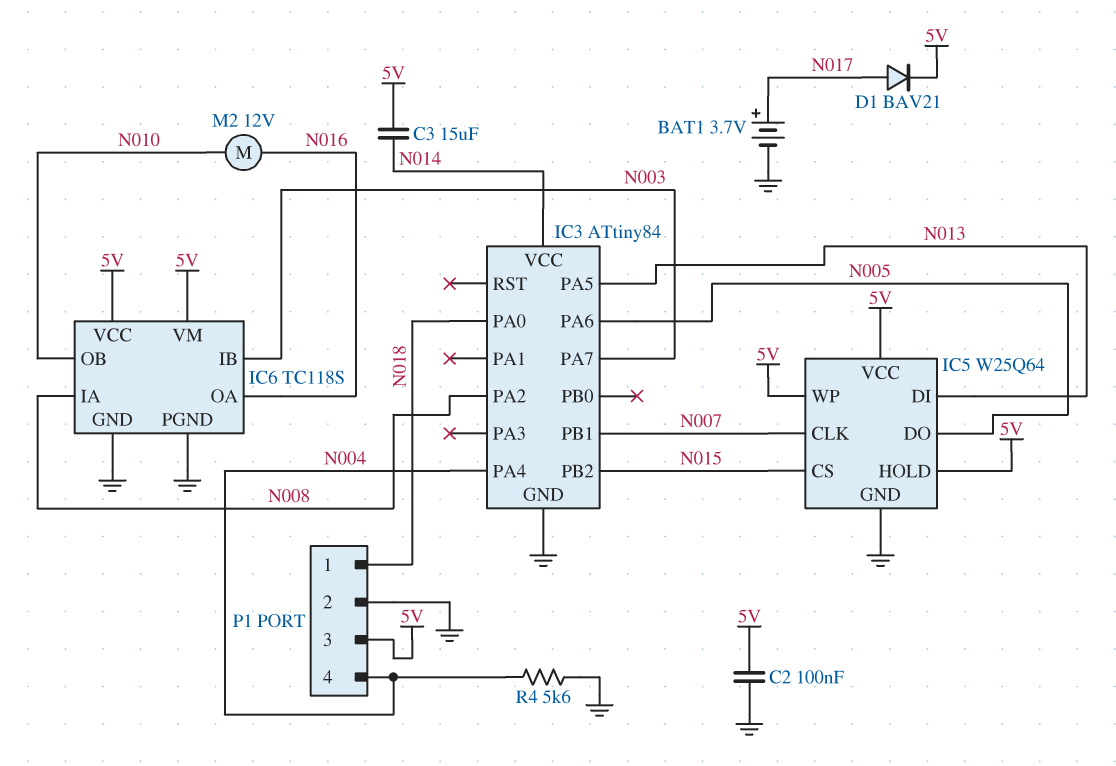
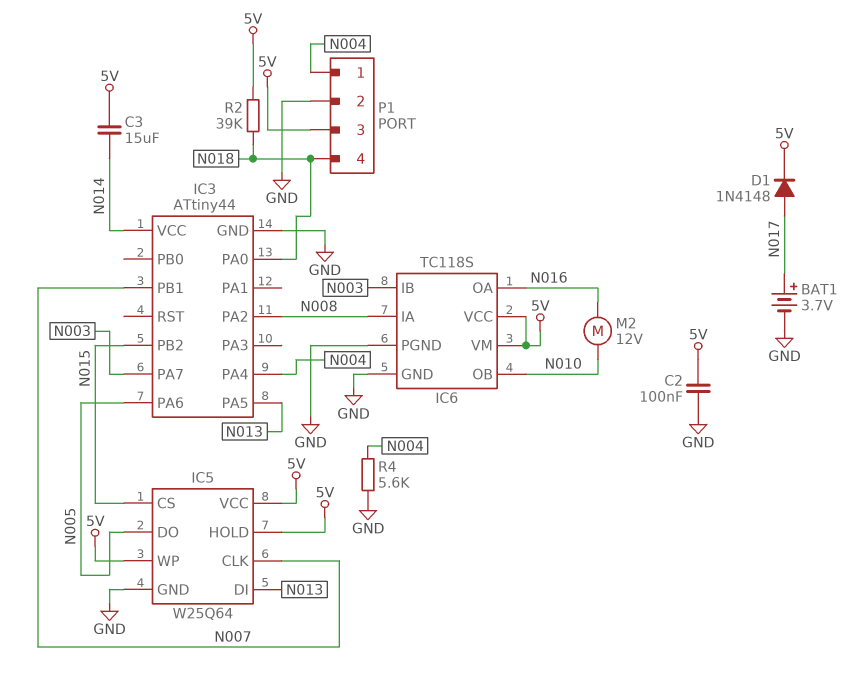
D1: diode BAV21 (A N017, K 5V) -> diode 1N4148 (A N017, K 5V)
IC3: ATtiny84 -> ATtiny44
P1 pin 1: N018 -> N004
P1 pin 4: N004 -> N018
R2: none -> 39k (5V, N018)

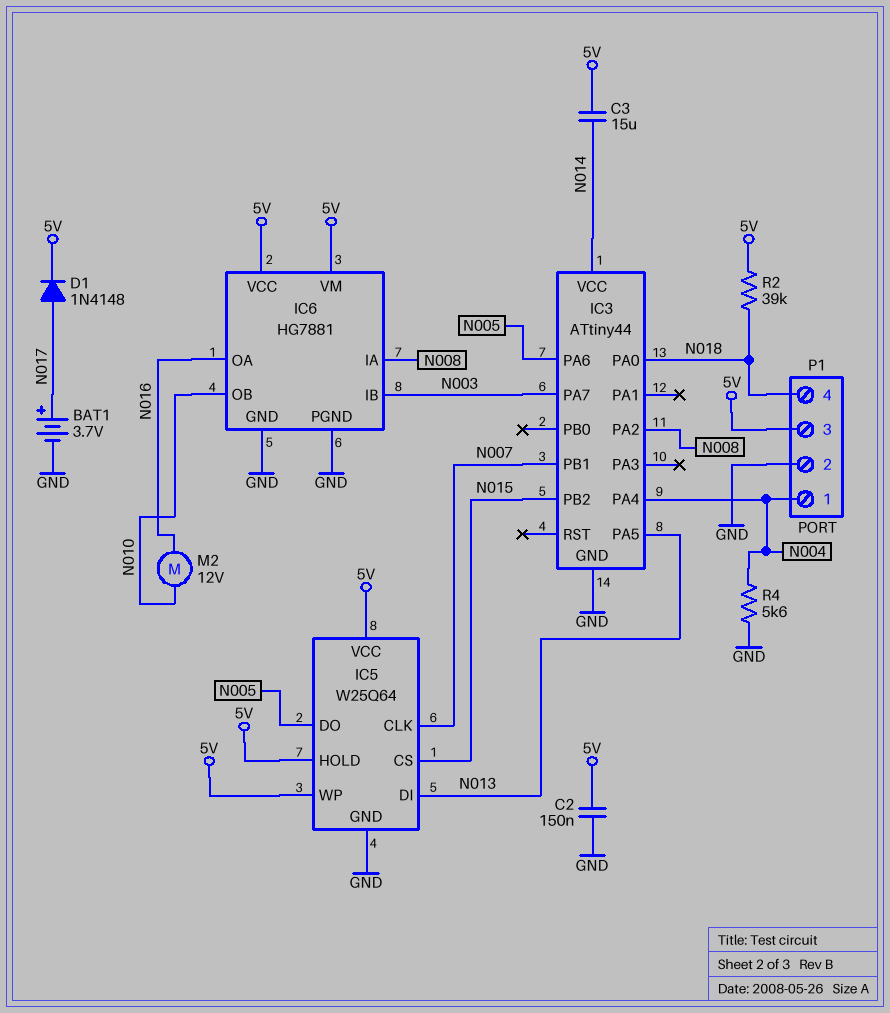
C2: 100nF (5V, GND) -> 150nF (5V, GND)
IC6: TC118S -> HG7881

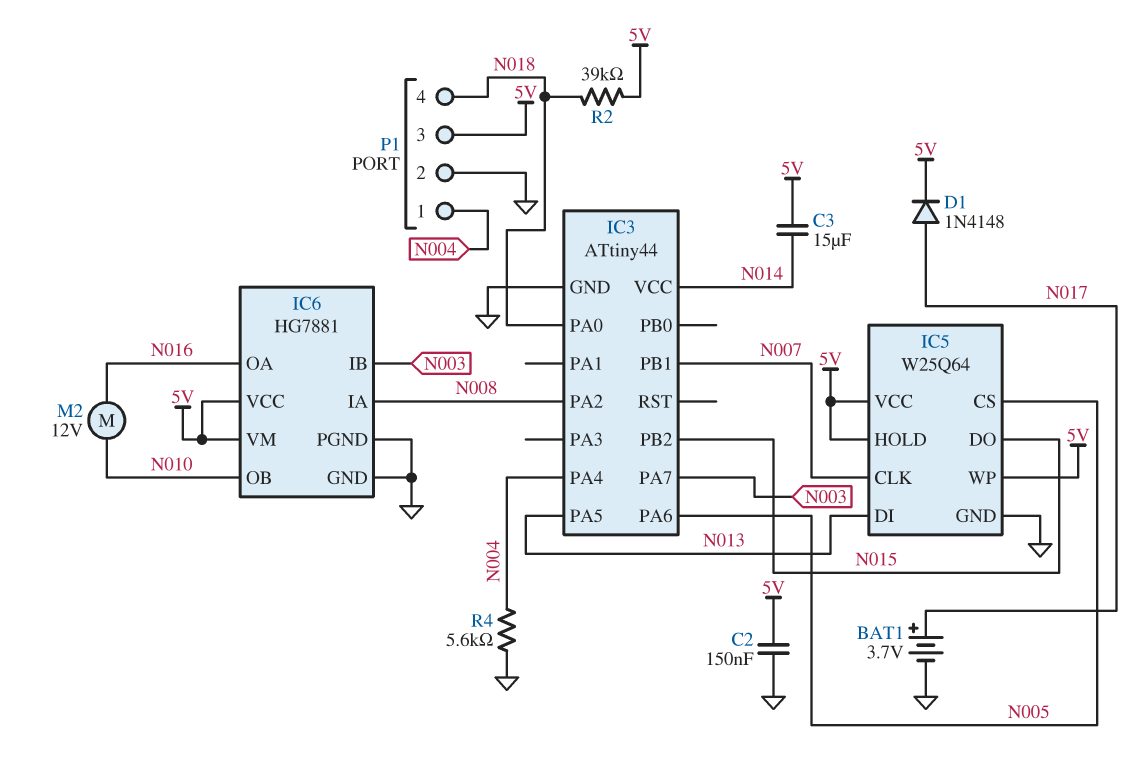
IC5 pin CS: N015 -> N005
IC5 pin DO: N005 -> N015

